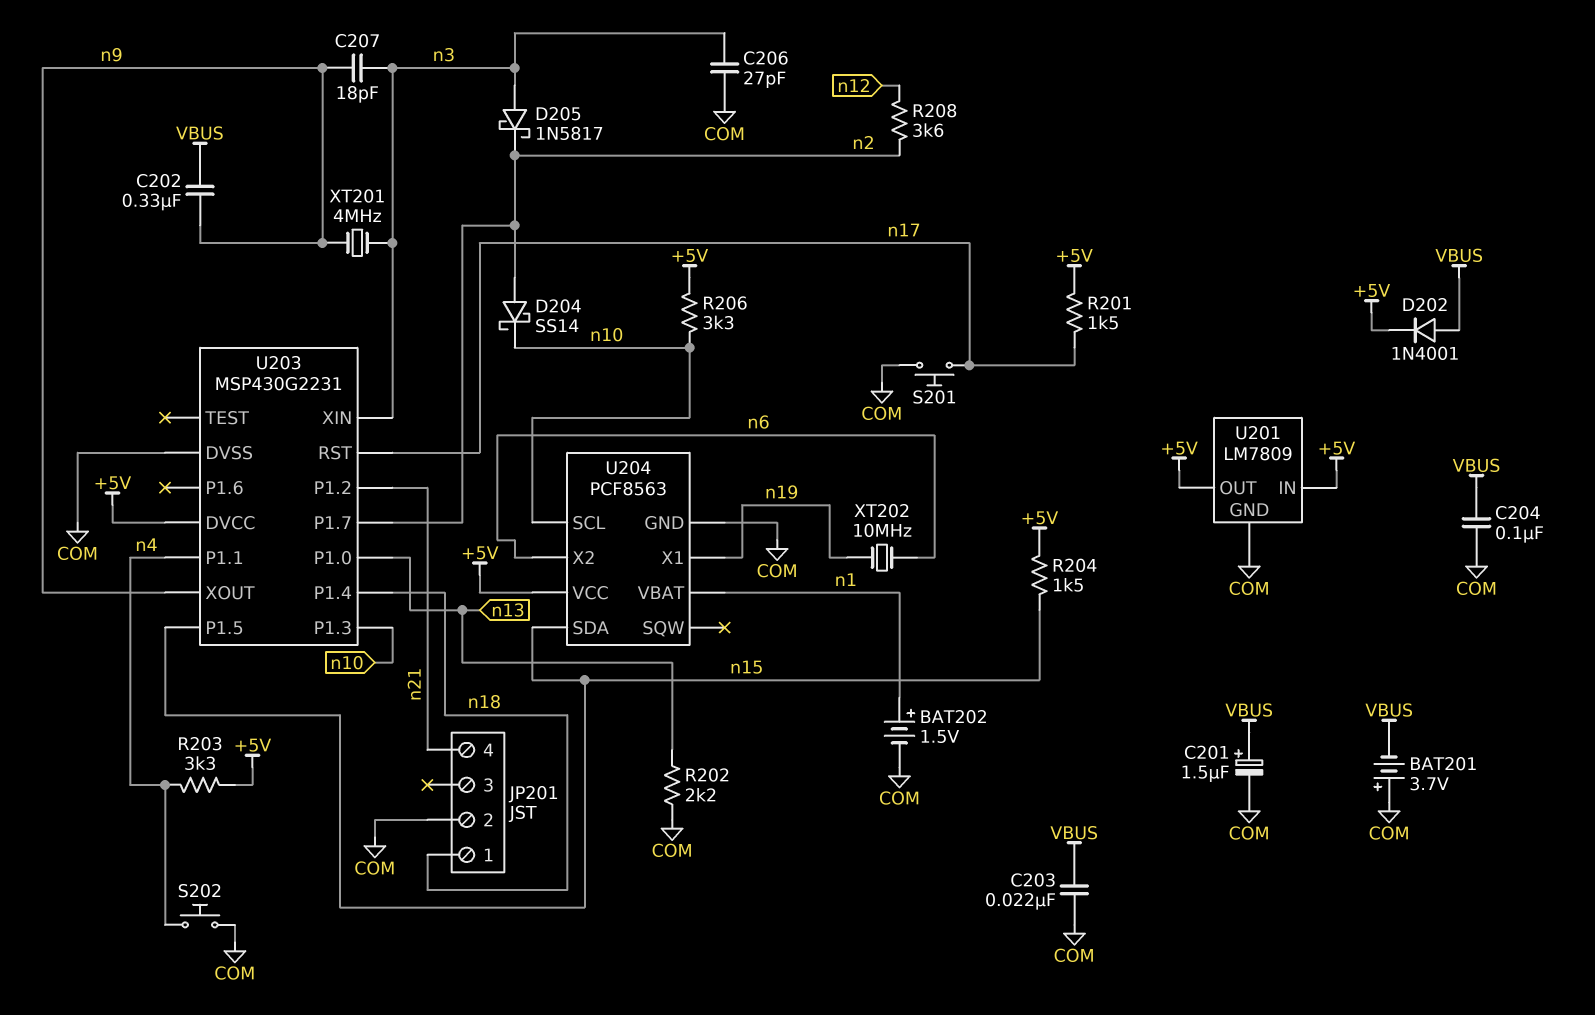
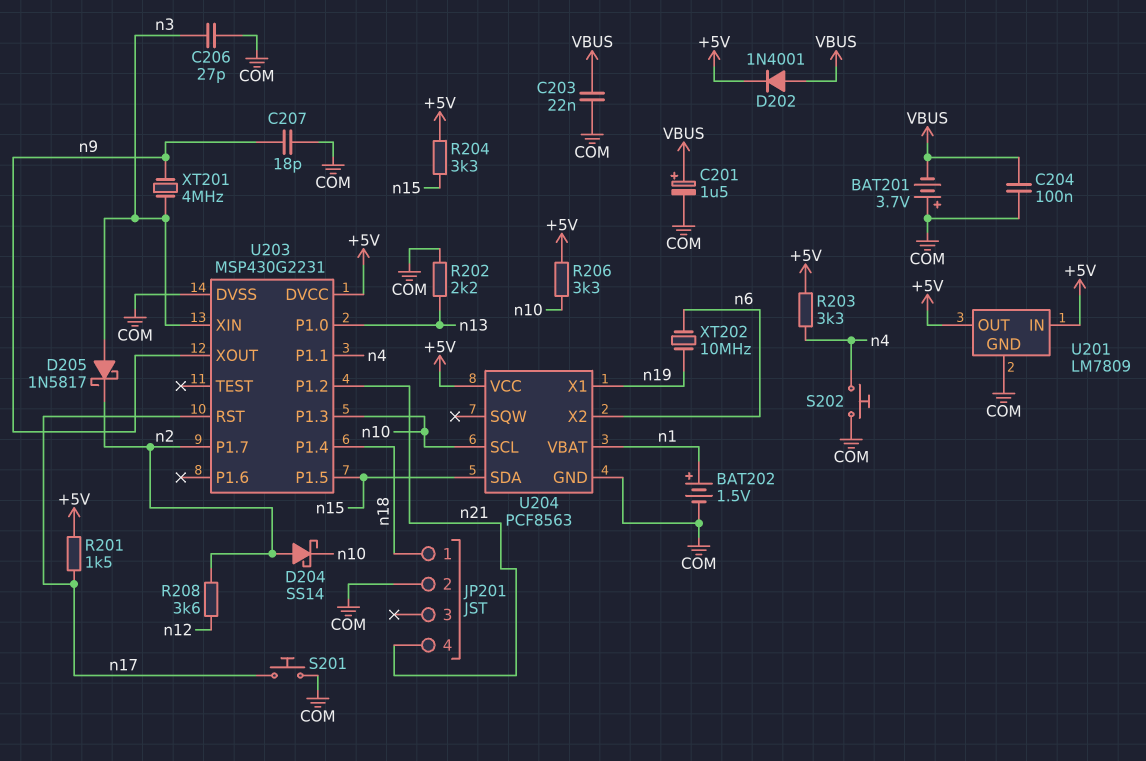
C202: 330nF (VBUS, n9) -> none
C207: 18pF (n3, n9) -> 18pF (COM, n9)
R204: 1.5k (+5V, n15) -> 3.3k (+5V, n15)

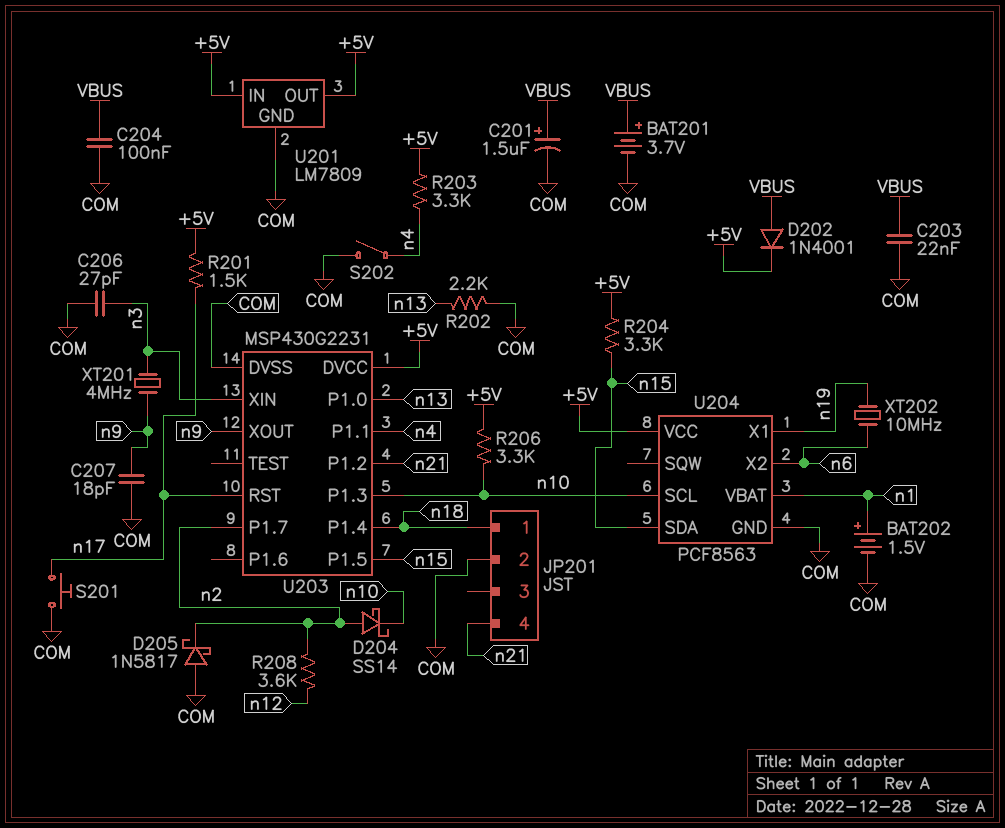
BAT201: 3.7V (plus COM, minus VBUS) -> 3.7V (plus VBUS, minus COM)
D205: schottky 1N5817 (A n3, K n2) -> schottky 1N5817 (A COM, K n2)
S202: button (COM, n4) -> switch (COM, n4)

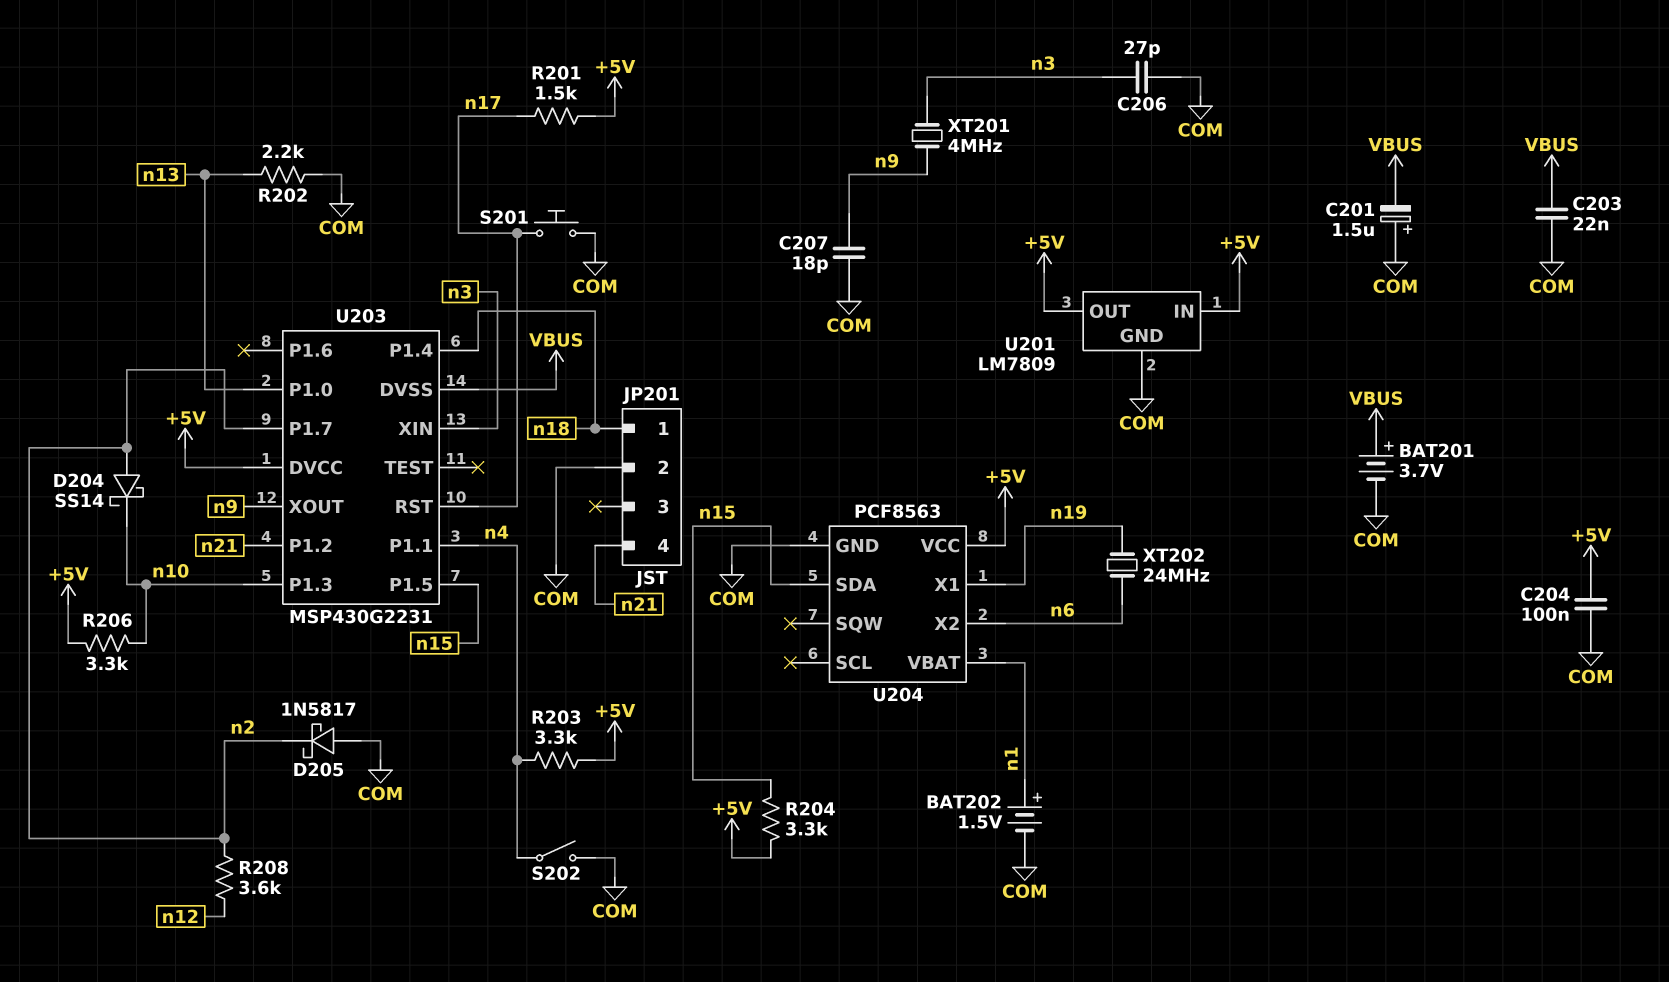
C201: 1.5uF (plus VBUS, minus COM) -> 1.5uF (plus COM, minus VBUS)
C204: 100nF (COM, VBUS) -> 100nF (+5V, COM)
D202: diode 1N4001 (A VBUS, K +5V) -> none
U203 pin DVSS: COM -> VBUS
U204 pin SCL: n10 -> none
XT202: 10MHz (n6, n19) -> 24MHz (n6, n19)

